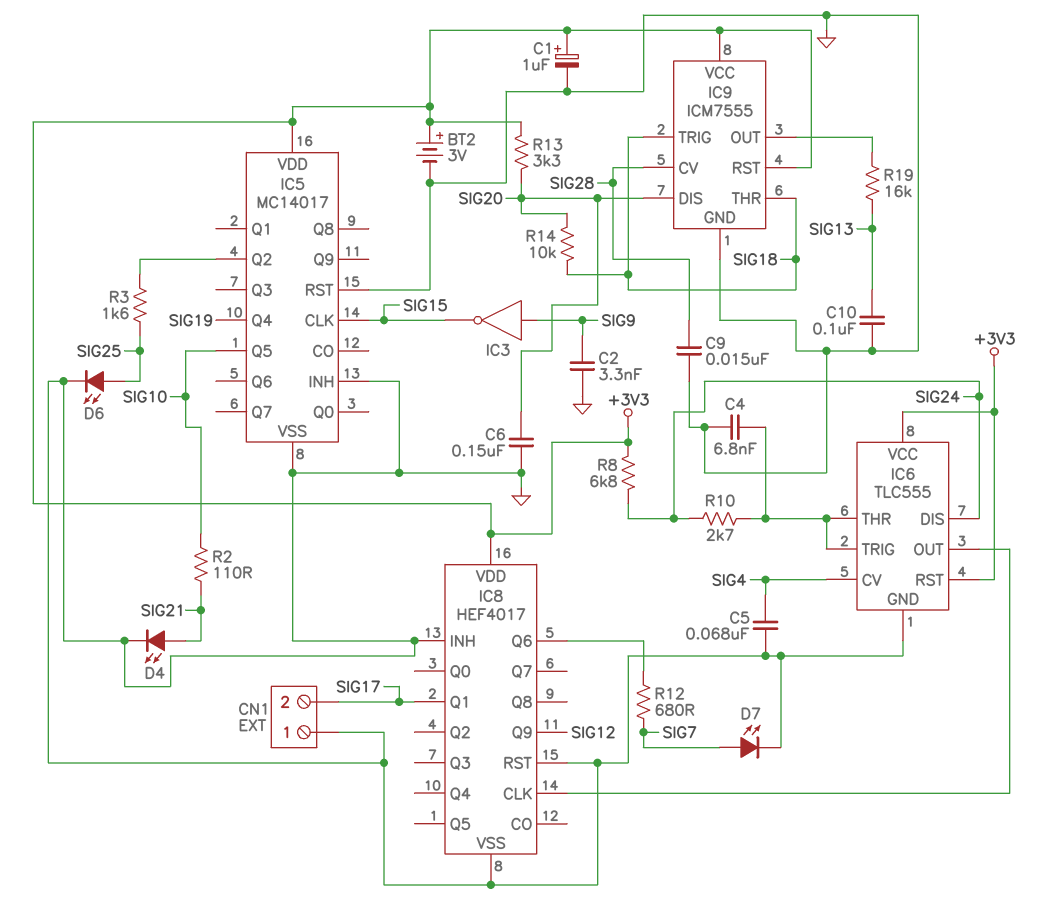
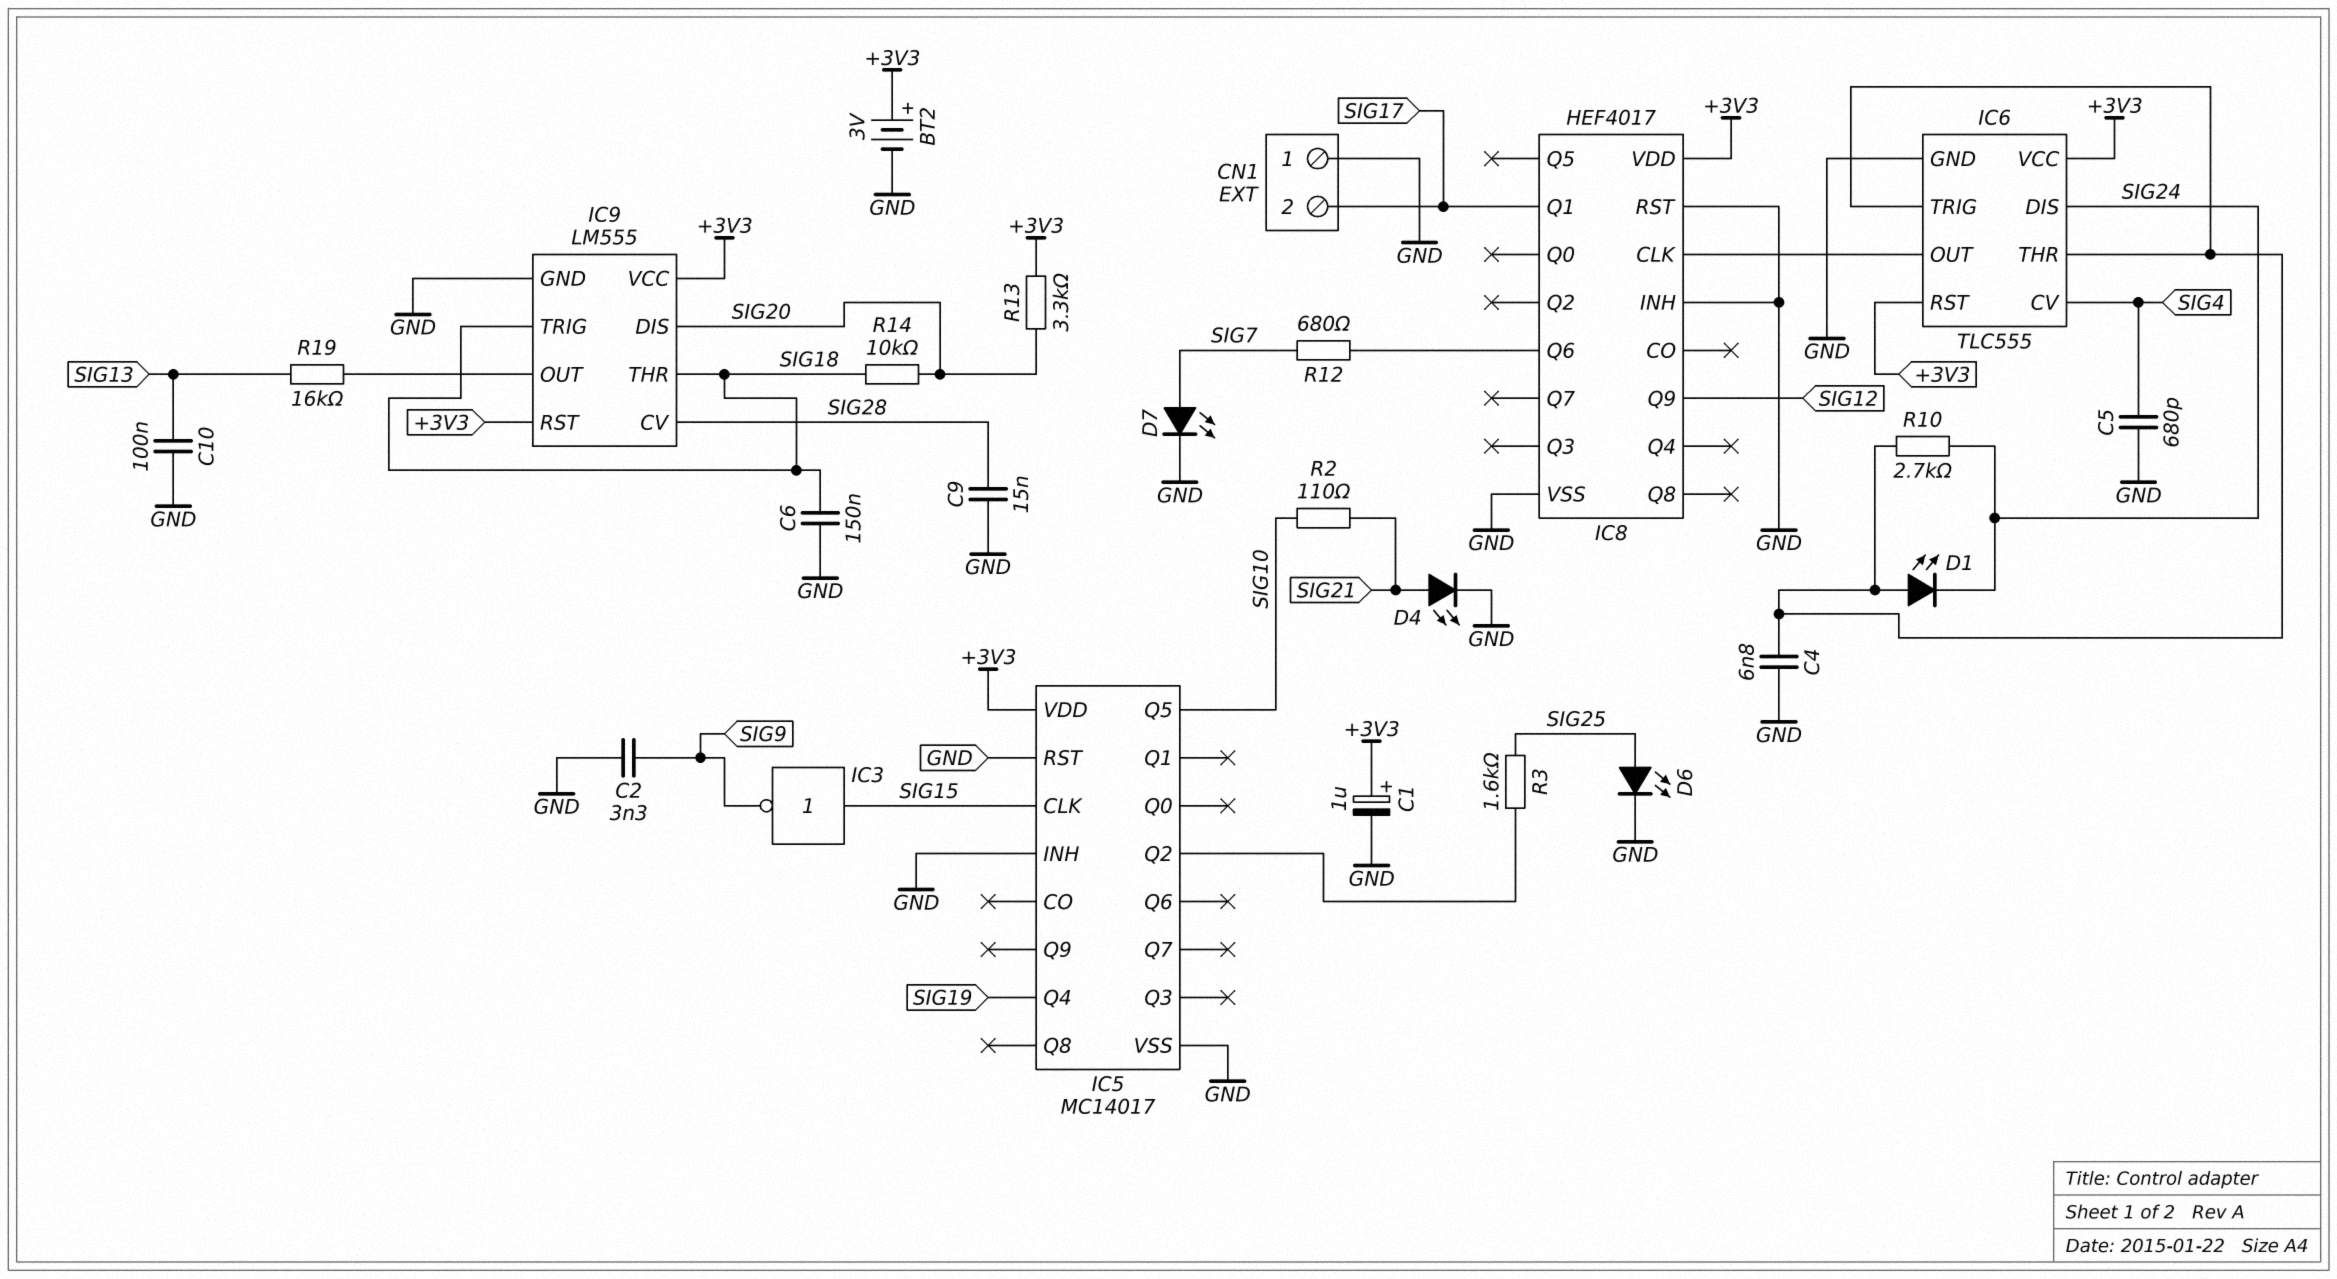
C5: 68nF (GND, SIG4) -> 680pF (GND, SIG4)
C6: 150nF (GND, SIG20) -> 150nF (GND, SIG18)
D1: none -> LED (A IC6/THR, K SIG24)
IC3: NOT (in SIG9, out SIG15) -> NOT (in SIG15, out SIG9)
IC9: ICM7555 -> LM555
R8: 6.8k (+3V3, SIG24) -> none

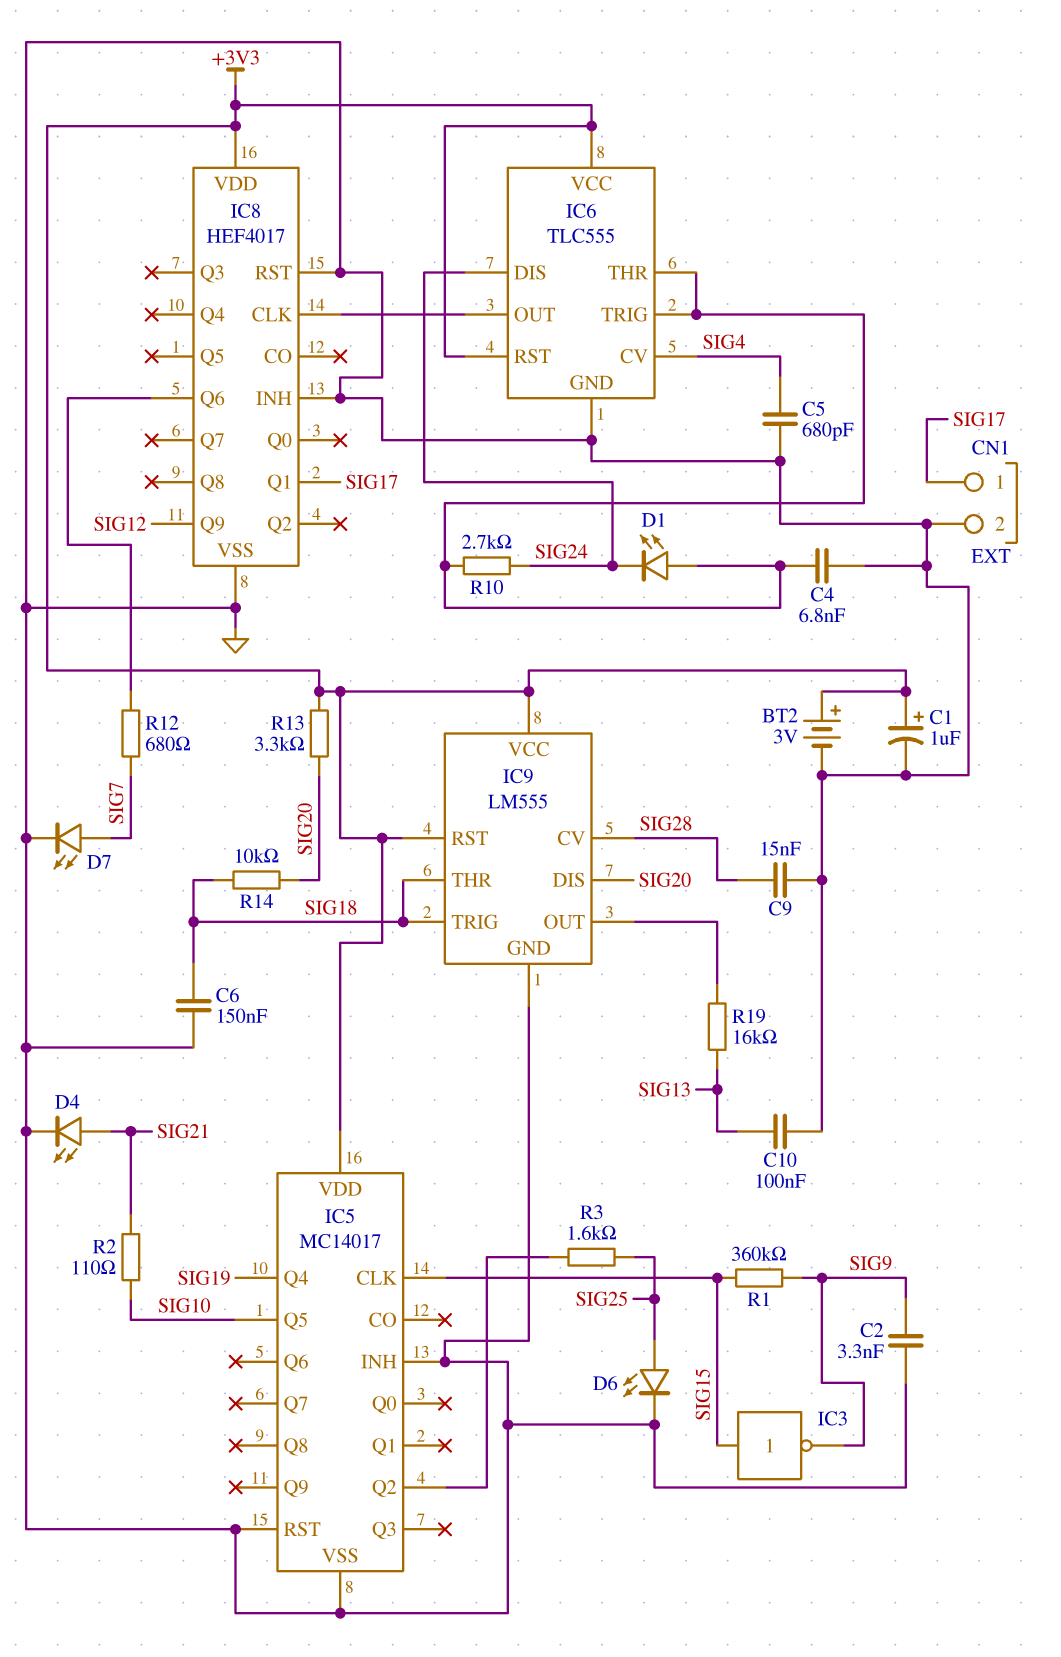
CN1 pin 1: GND -> SIG17
CN1 pin 2: SIG17 -> GND
R1: none -> 360k (SIG9, SIG15)

